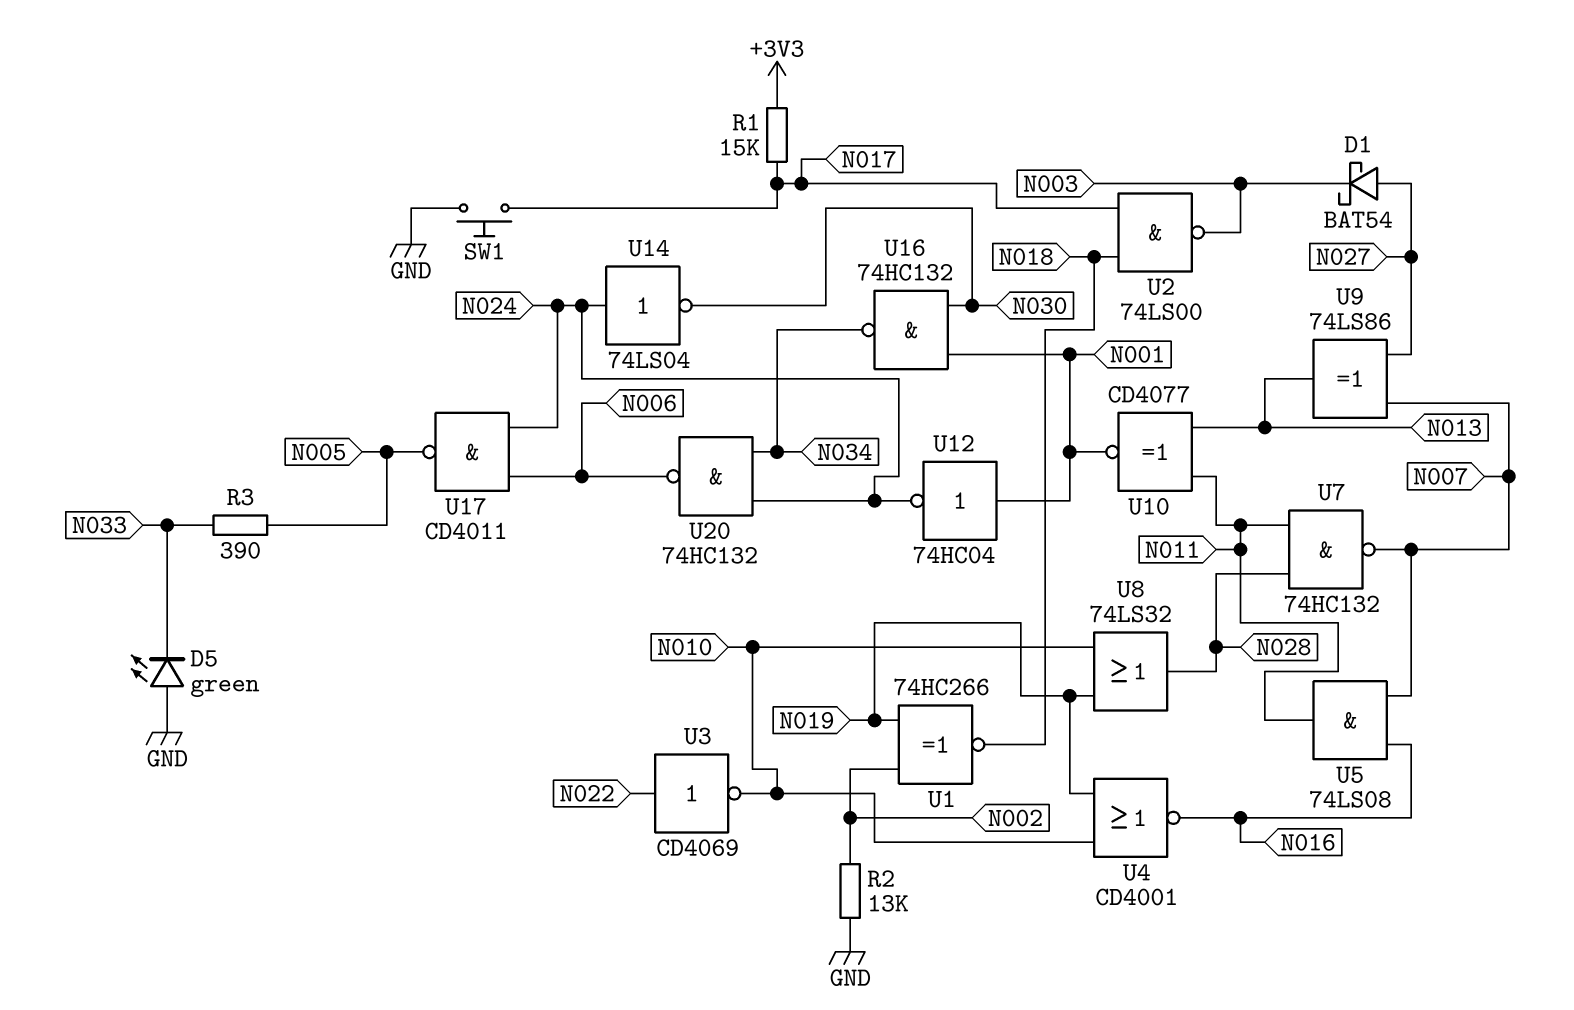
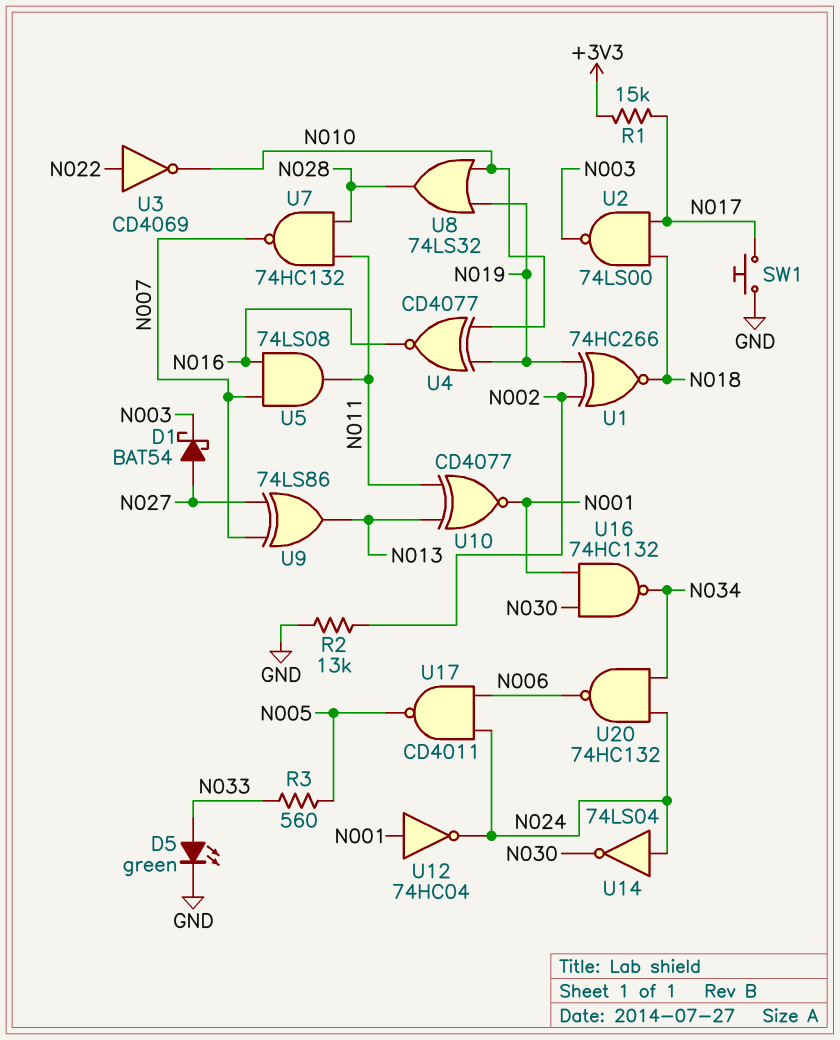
D5: LED green (A GND, K N033) -> LED green (A N033, K GND)
R3: 390 (N005, N033) -> 560 (N005, N033)
U4: NOR CD4001 (in N010, in N019, out N016) -> XNOR CD4077 (in N010, in N019, out N016)

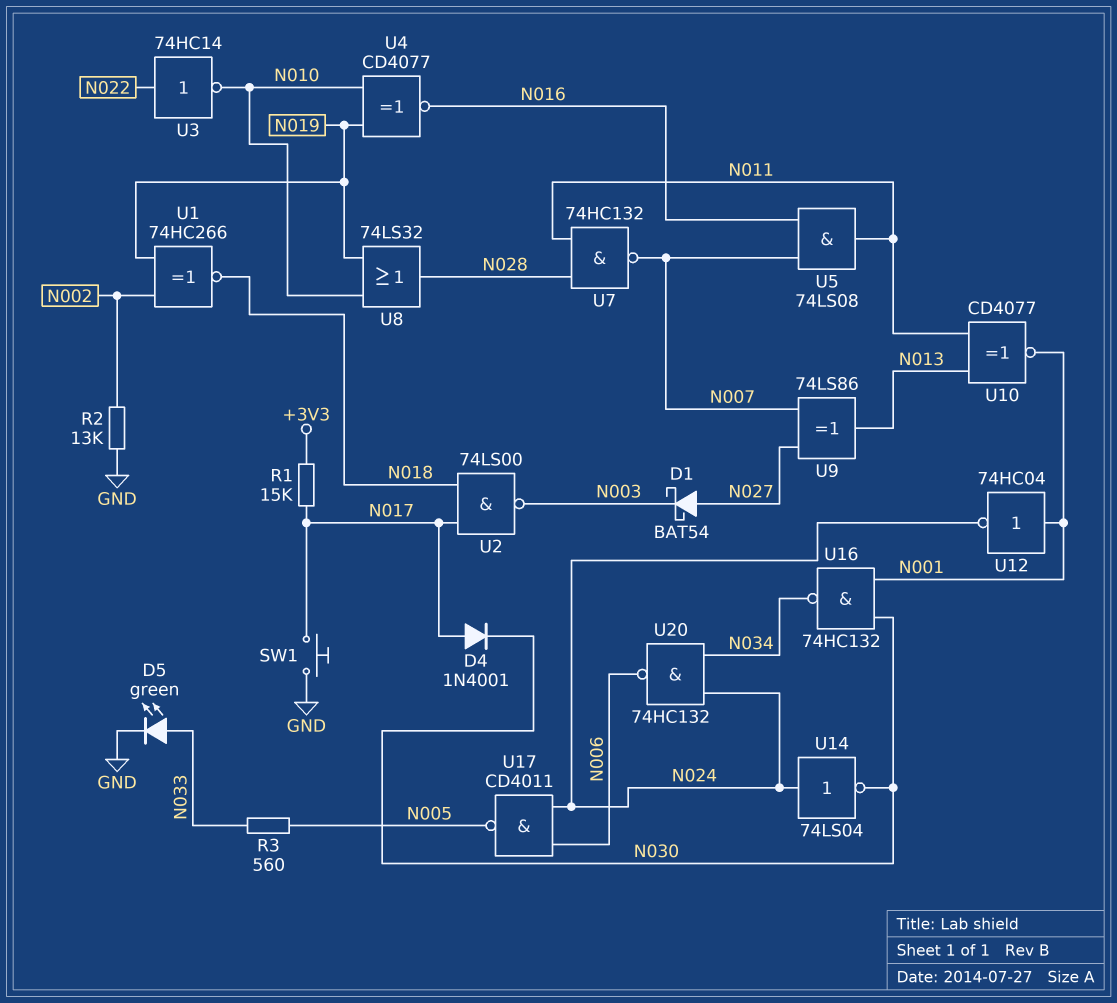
D4: none -> diode 1N4001 (A N017, K N030)
U3: NOT CD4069 (in N022, out N010) -> NOT 74HC14 (in N022, out N010)

